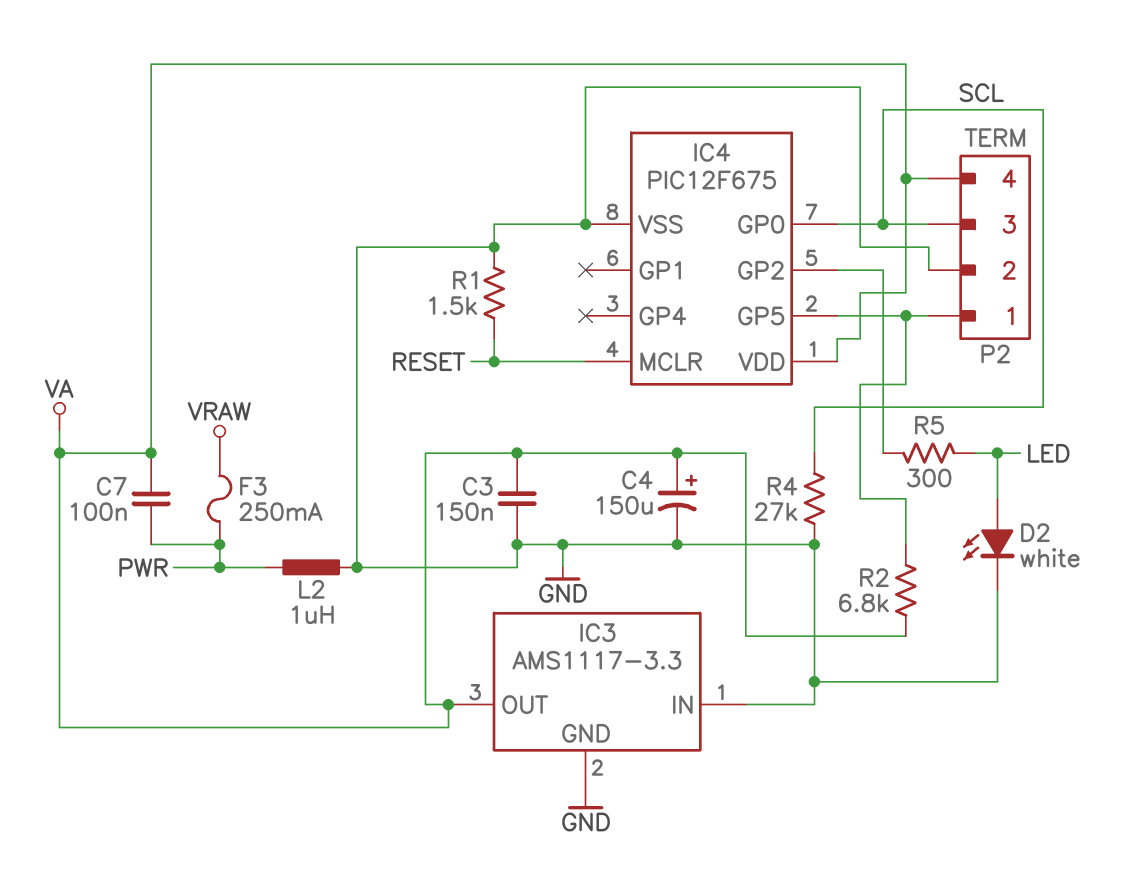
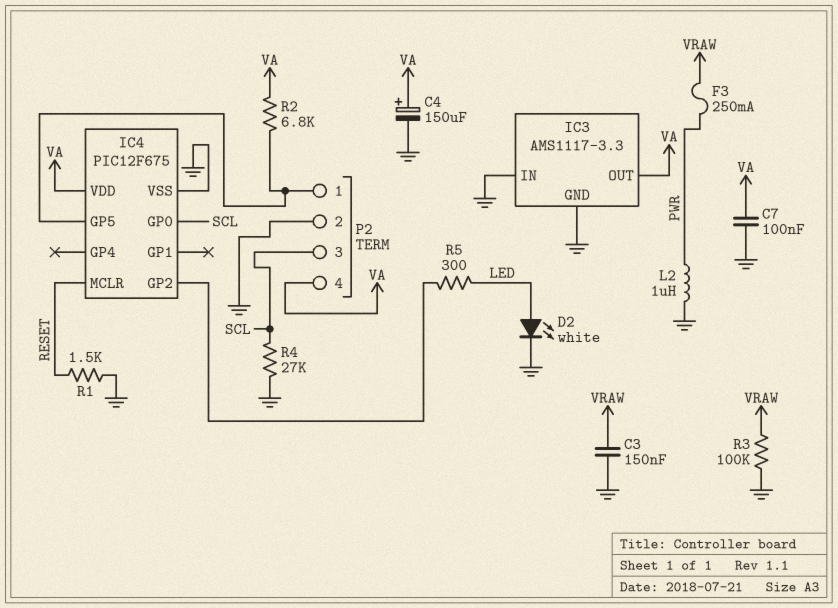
C3: 150nF (GND, VA) -> 150nF (GND, VRAW)
C7: 100nF (PWR, VA) -> 100nF (GND, VA)
R3: none -> 100k (GND, VRAW)

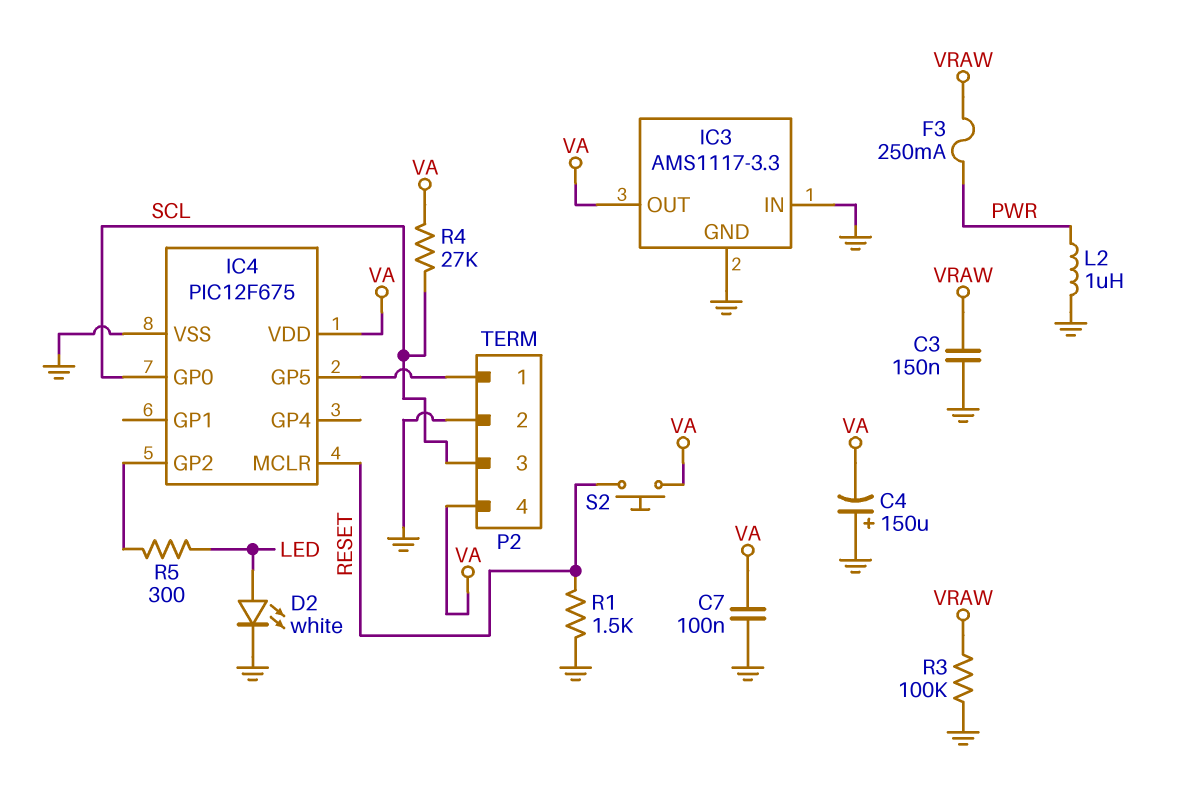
C4: 150uF (plus VA, minus GND) -> 150uF (plus GND, minus VA)
R2: 6.8k (IC4/GP5, VA) -> none
R4: 27k (GND, SCL) -> 27k (SCL, VA)
S2: none -> button (RESET, VA)

